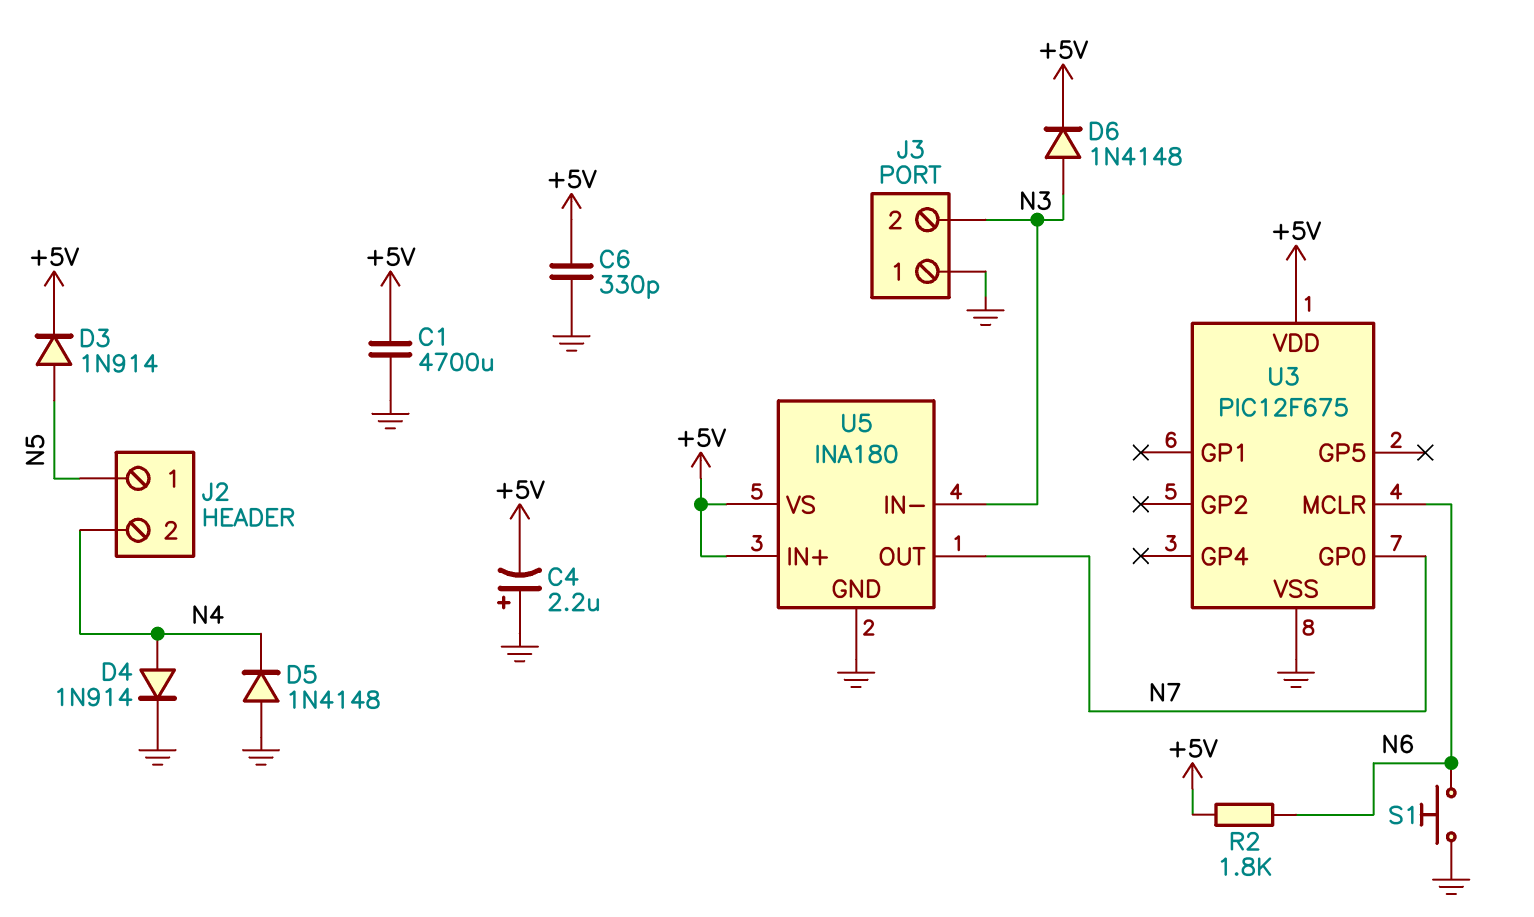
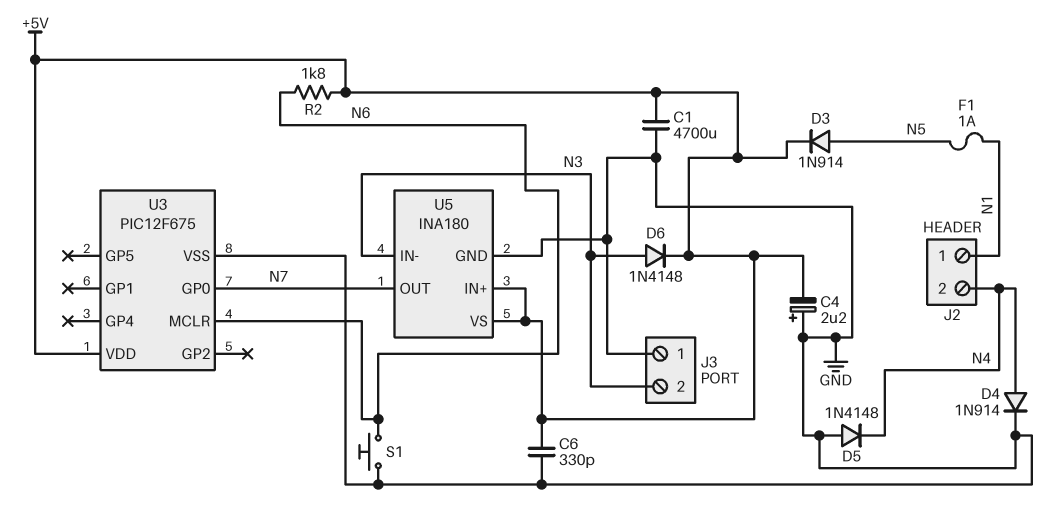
F1: none -> 1A (N1, N5)
J2 pin 1: N5 -> N1

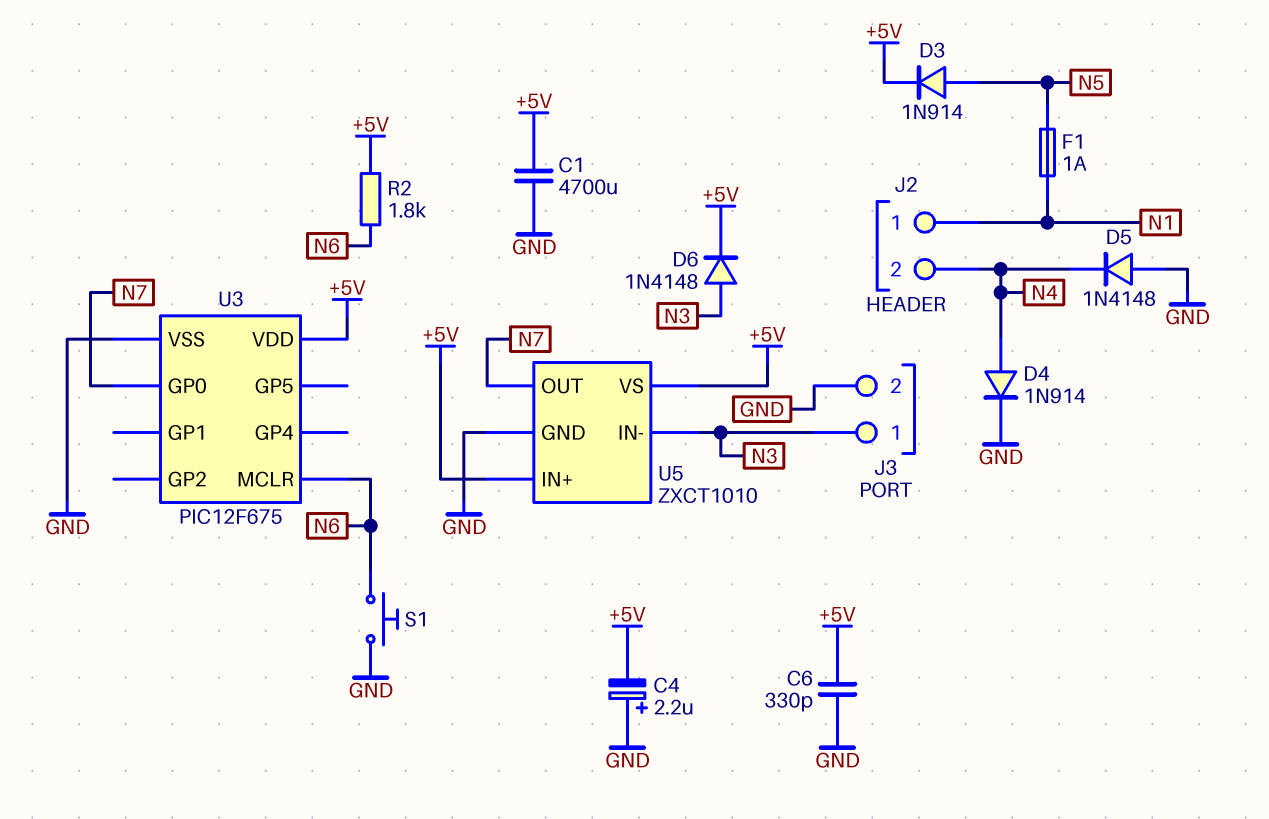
J3 pin 1: GND -> N3
J3 pin 2: N3 -> GND
U5: INA180 -> ZXCT1010

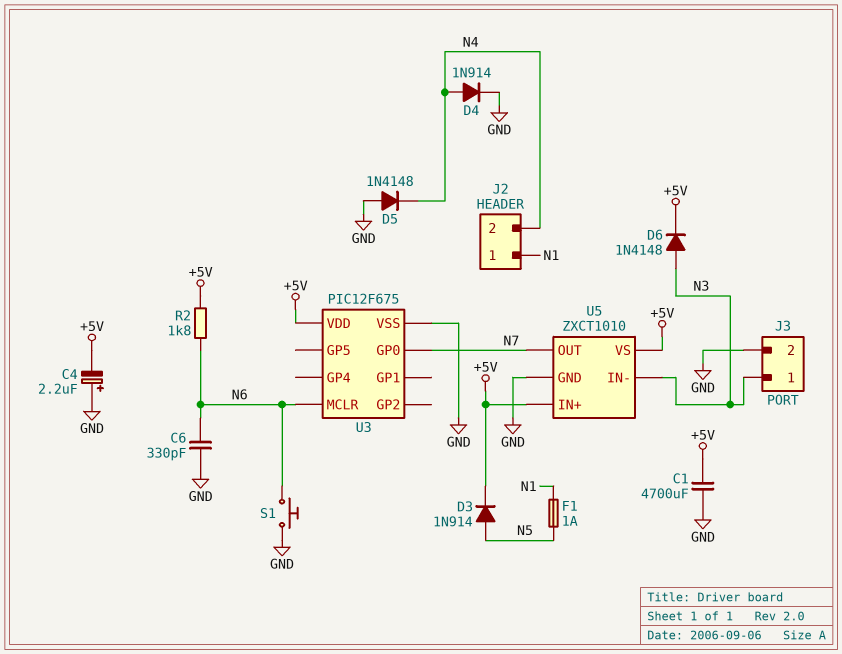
C6: 330pF (+5V, GND) -> 330pF (GND, N6)

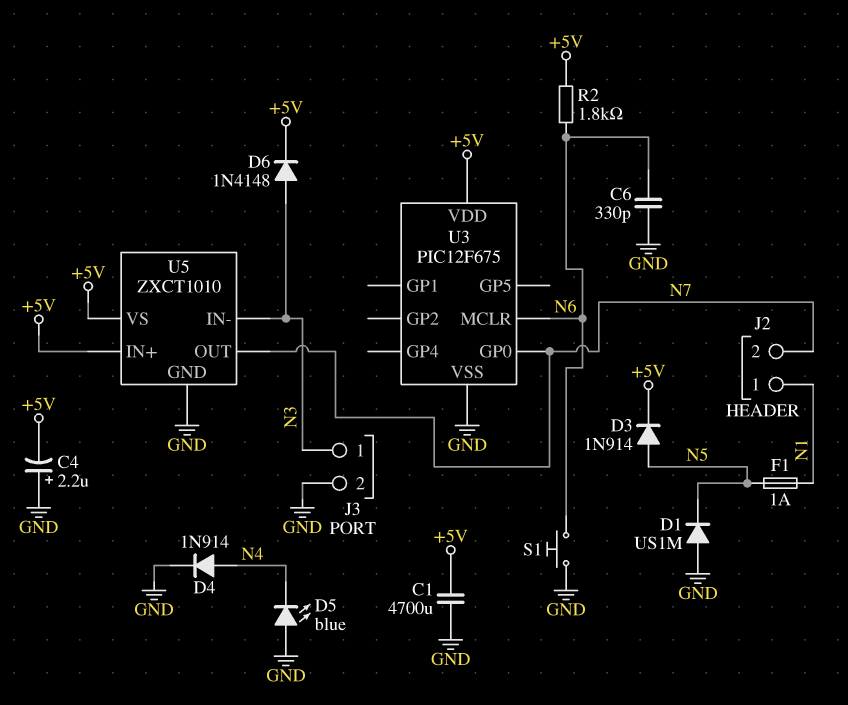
D1: none -> diode US1M (A GND, K N5)
D5: diode 1N4148 (A GND, K N4) -> LED blue (A GND, K N4)
J2 pin 2: N4 -> N7

